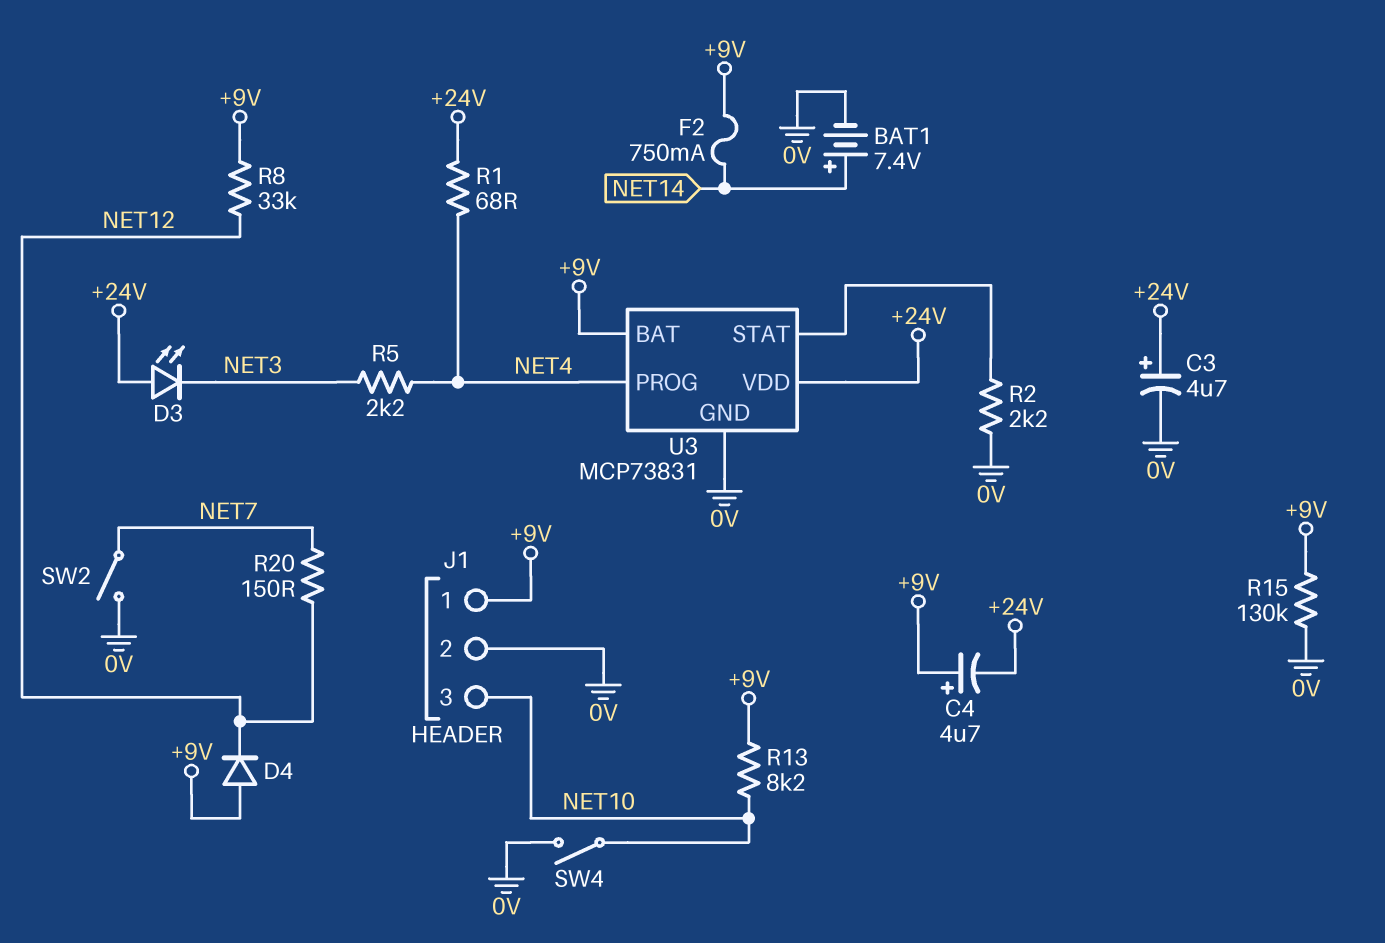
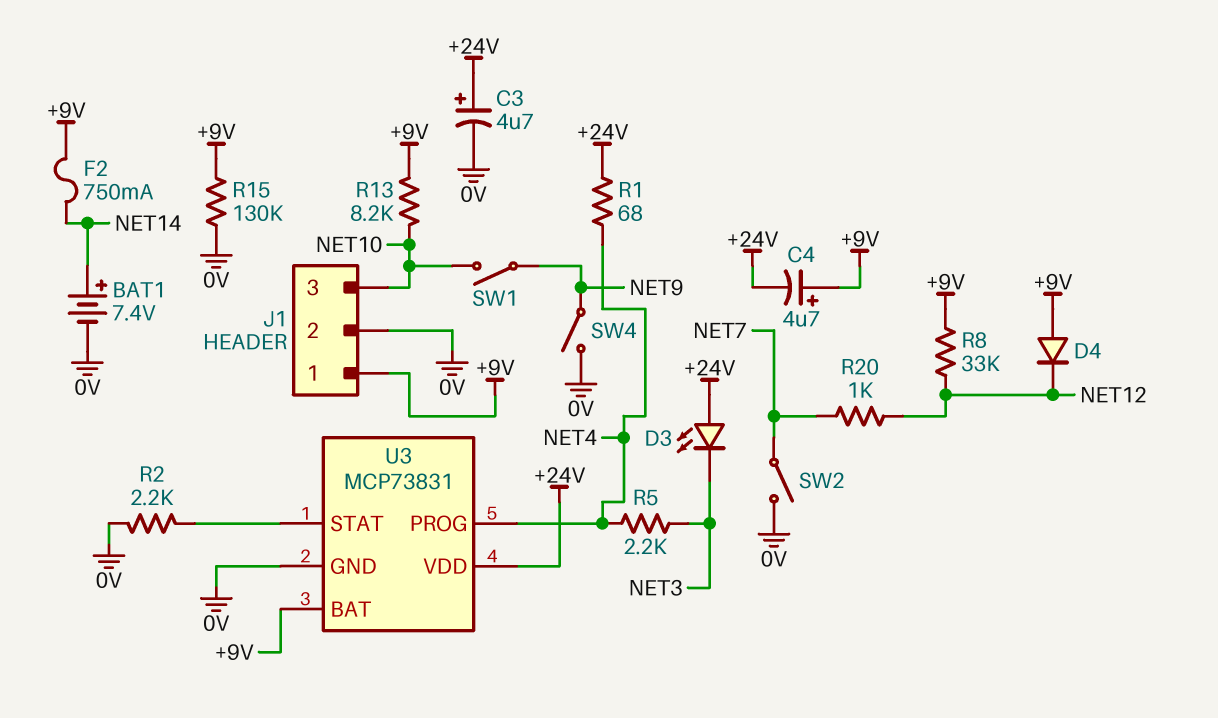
R20: 150 (NET7, NET12) -> 1k (NET7, NET12)
SW1: none -> switch (NET9, NET10)
SW4: switch (0V, NET10) -> switch (0V, NET9)

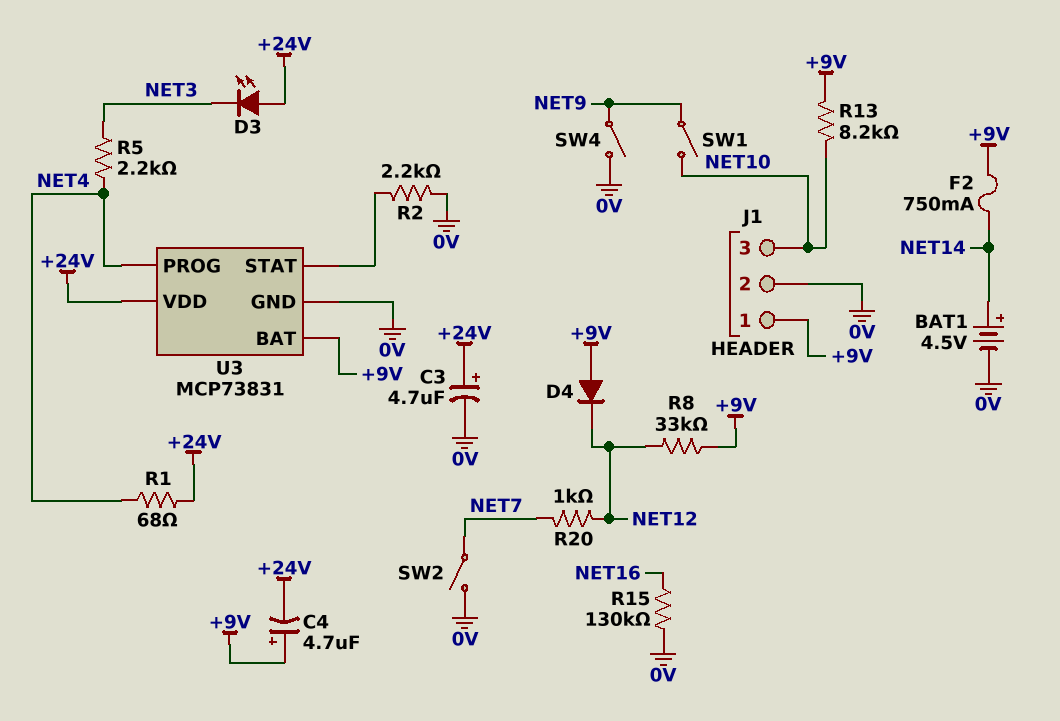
BAT1: 7.4V (plus NET14, minus 0V) -> 4.5V (plus NET14, minus 0V)
R15: 130k (+9V, 0V) -> 130k (0V, NET16)

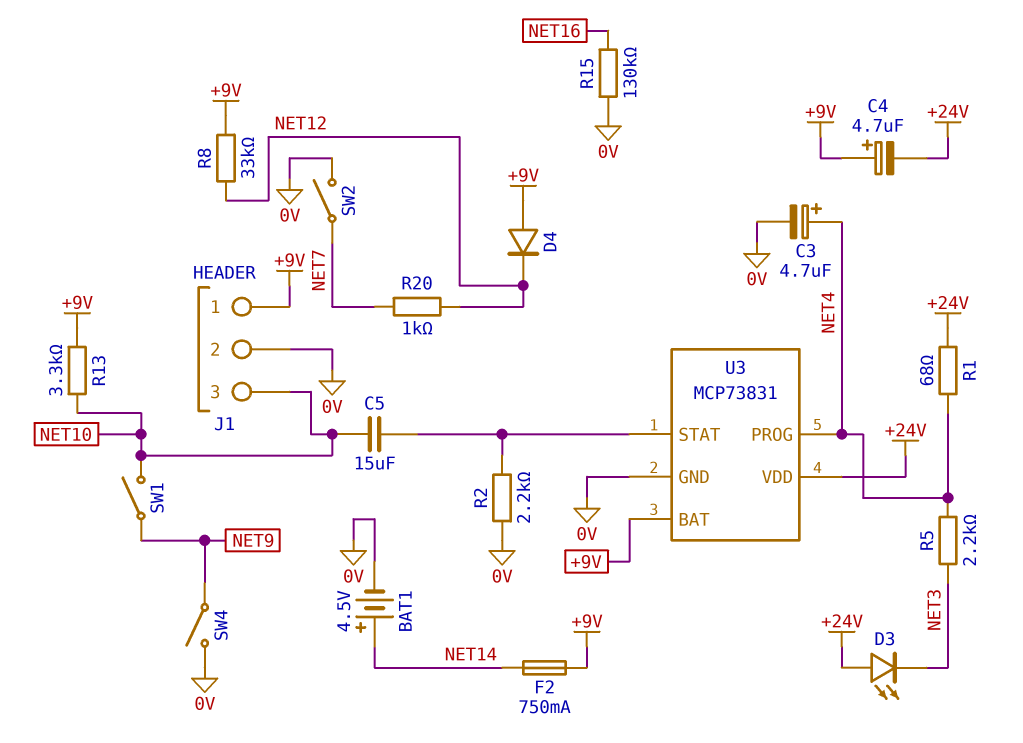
C3: 4.7uF (plus +24V, minus 0V) -> 4.7uF (plus NET4, minus 0V)
C5: none -> 15uF (NET10, U3/STAT)
R13: 8.2k (+9V, NET10) -> 3.3k (+9V, NET10)

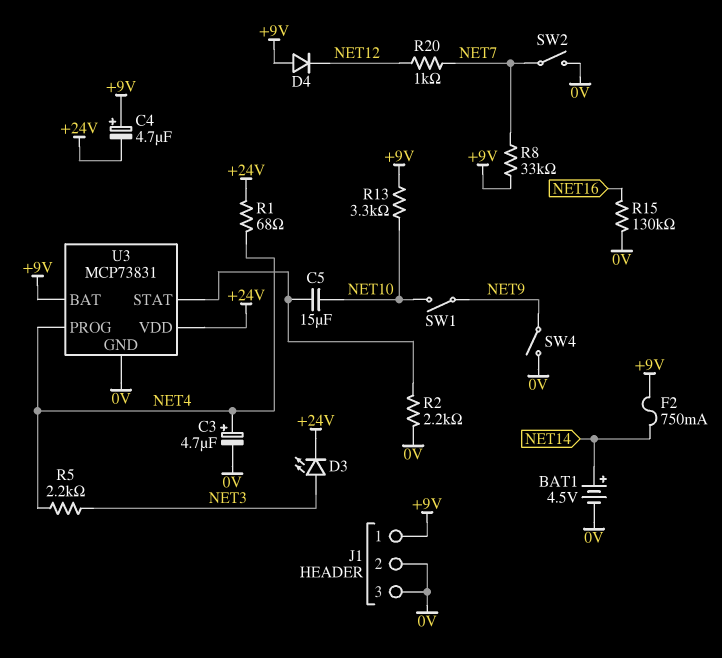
D3: LED (A +24V, K NET3) -> LED (A NET3, K +24V)
J1 pin 3: NET10 -> 0V
R8: 33k (+9V, NET12) -> 33k (+9V, NET7)

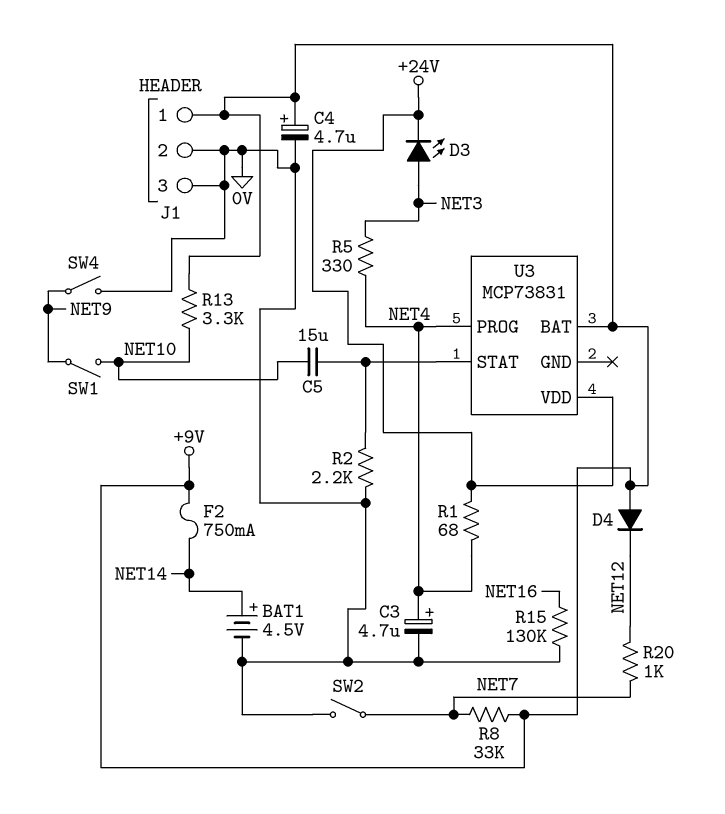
C4: 4.7uF (plus +9V, minus +24V) -> 4.7uF (plus +9V, minus 0V)
R5: 2.2k (NET3, NET4) -> 330 (NET3, NET4)
U3 pin GND: 0V -> none

